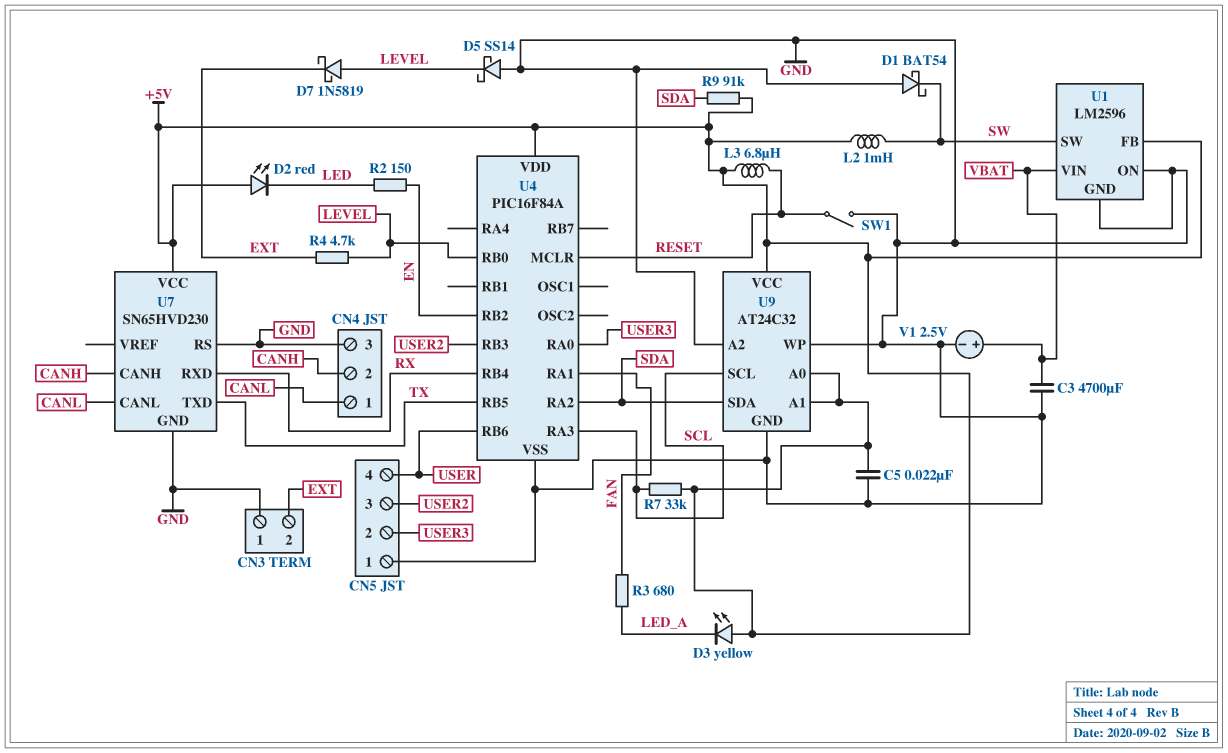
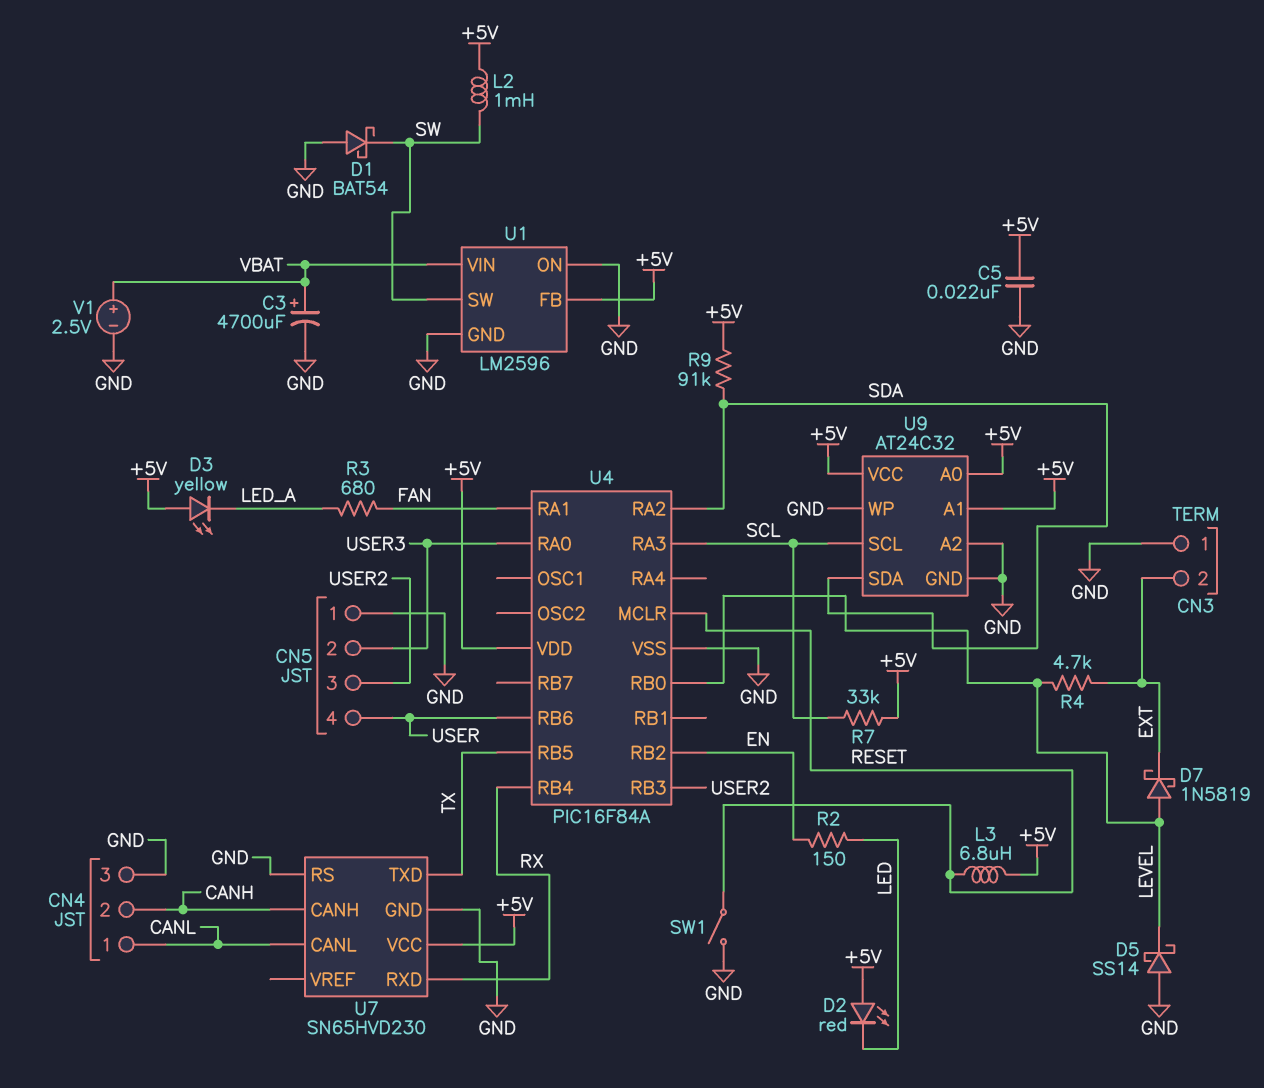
C3: 4700uF (GND, VBAT) -> 4700uF (plus VBAT, minus GND)

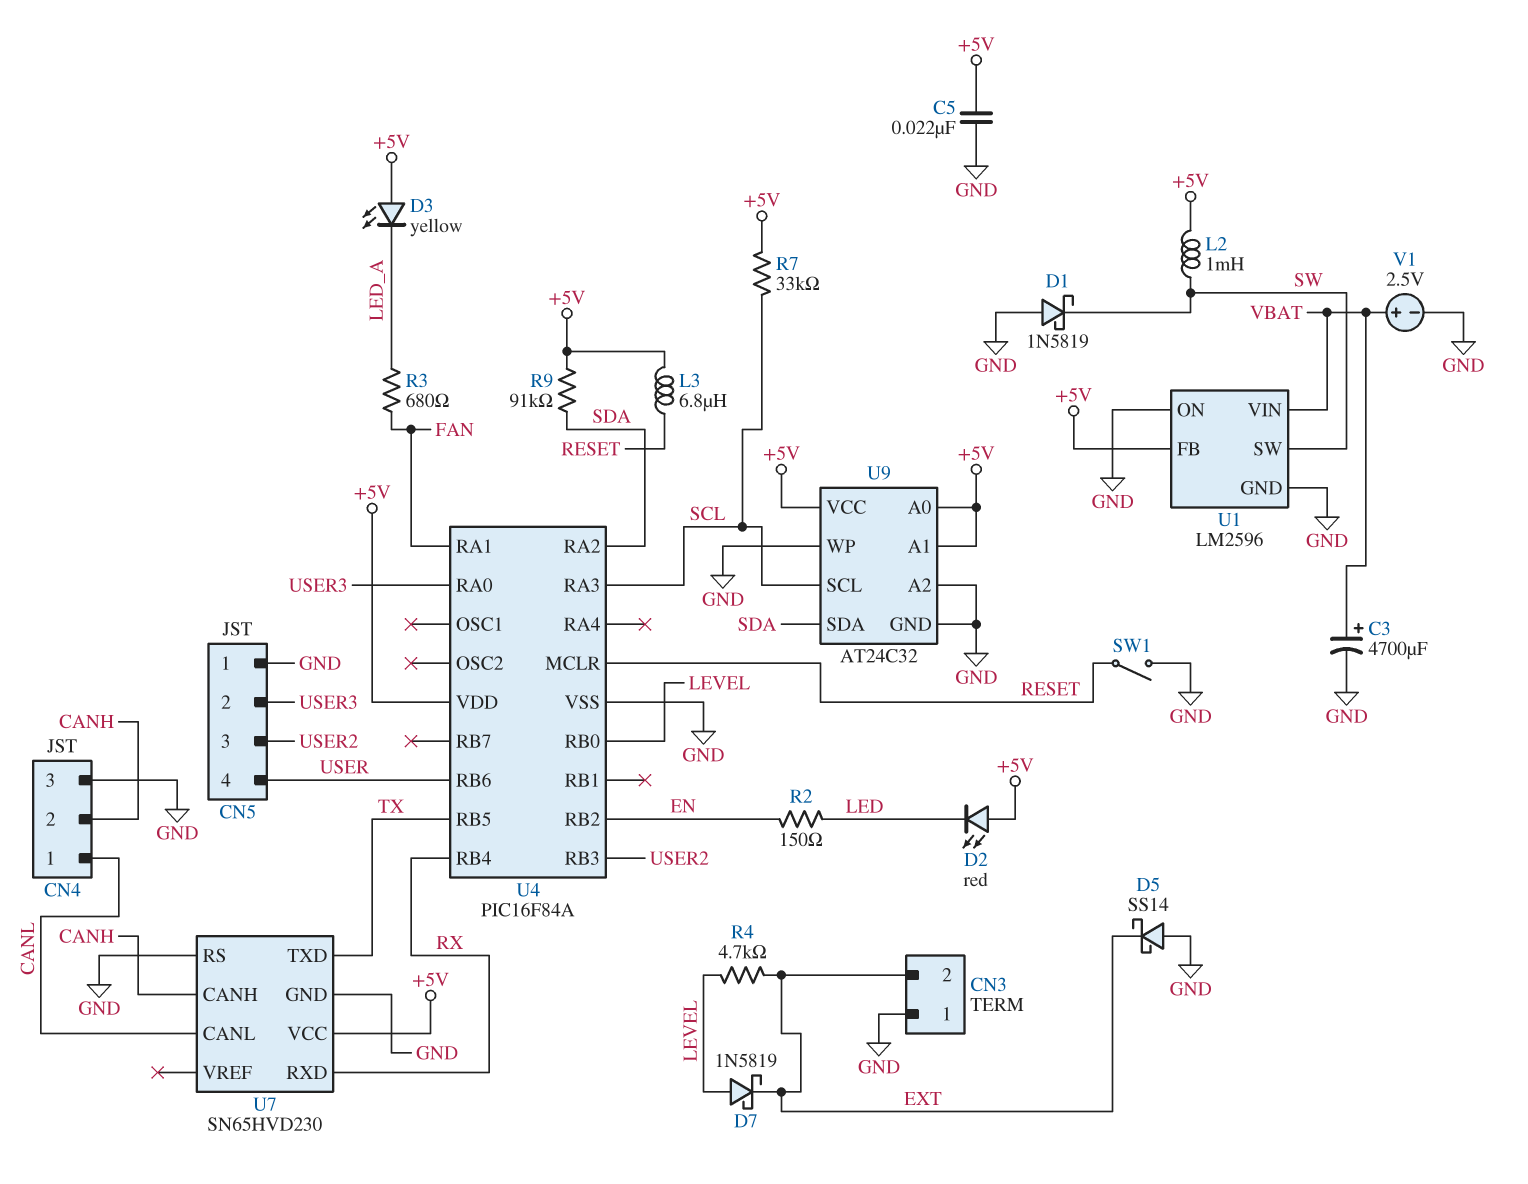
D1: schottky BAT54 (A GND, K SW) -> schottky 1N5819 (A GND, K SW)
D5: schottky SS14 (A GND, K LEVEL) -> schottky SS14 (A GND, K EXT)

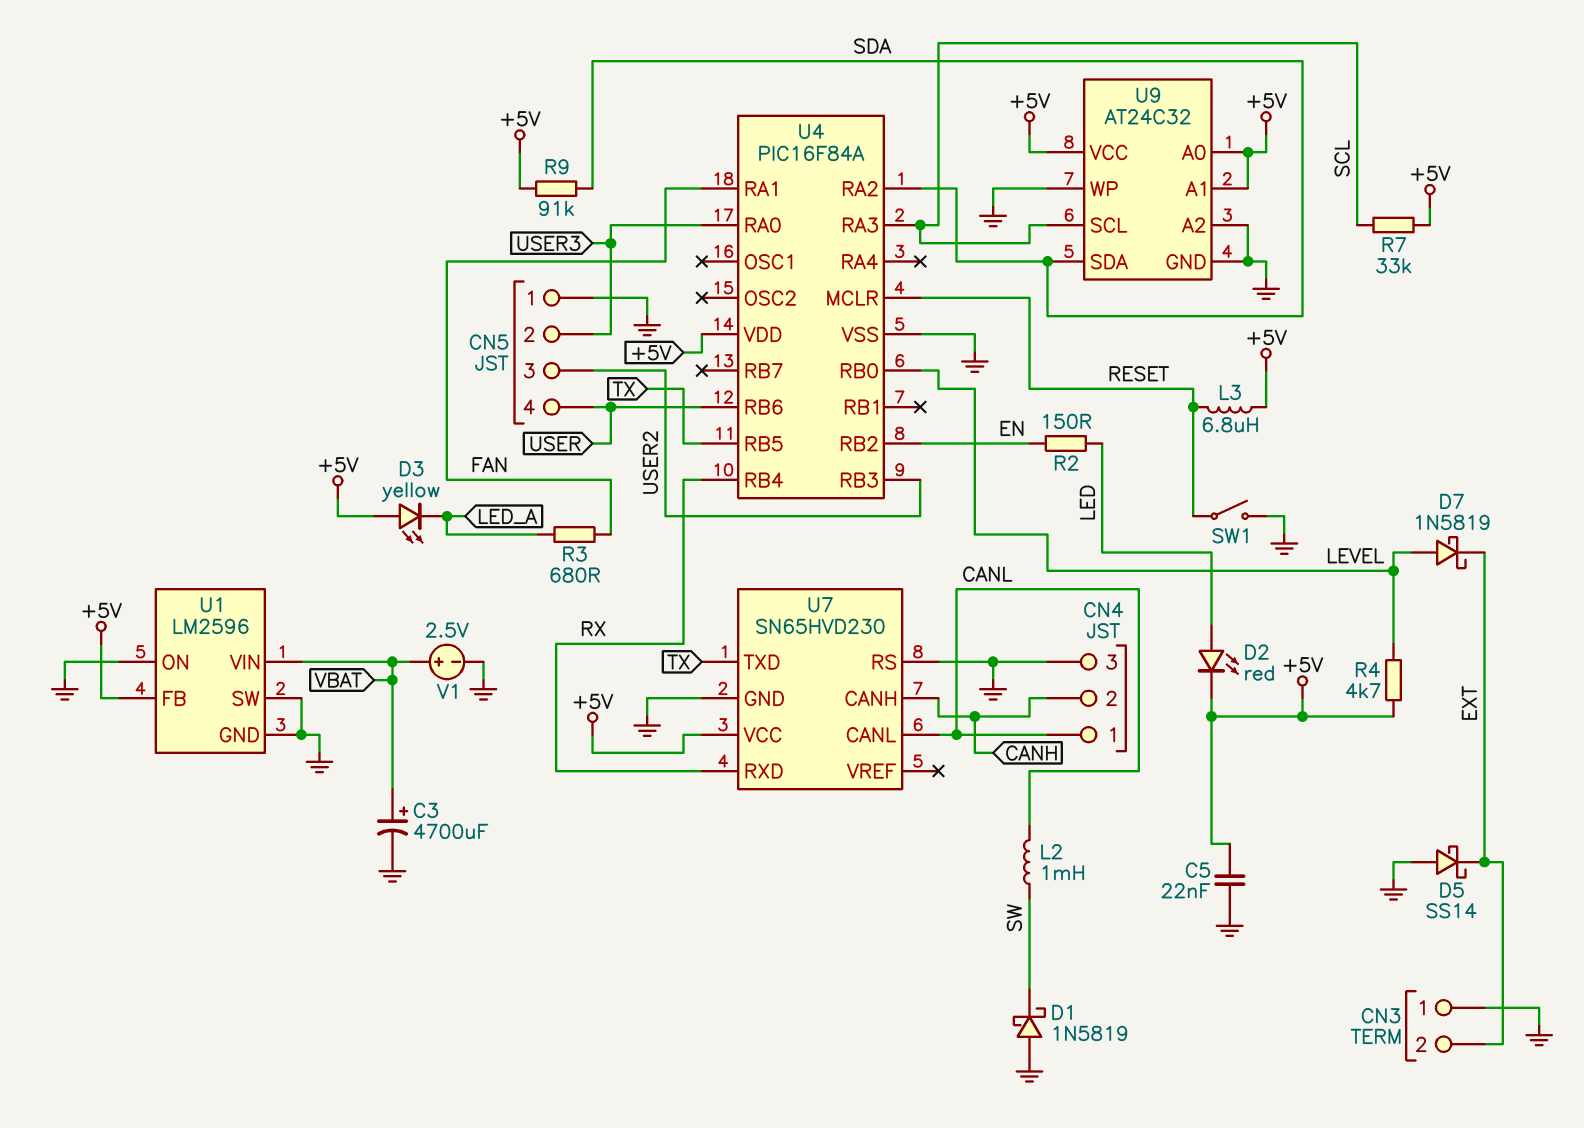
D2: LED red (A +5V, K LED) -> LED red (A LED, K +5V)
L2: 1mH (+5V, SW) -> 1mH (CANL, SW)
R4: 4.7k (EXT, LEVEL) -> 4.7k (+5V, LEVEL)
U1 pin SW: SW -> GND

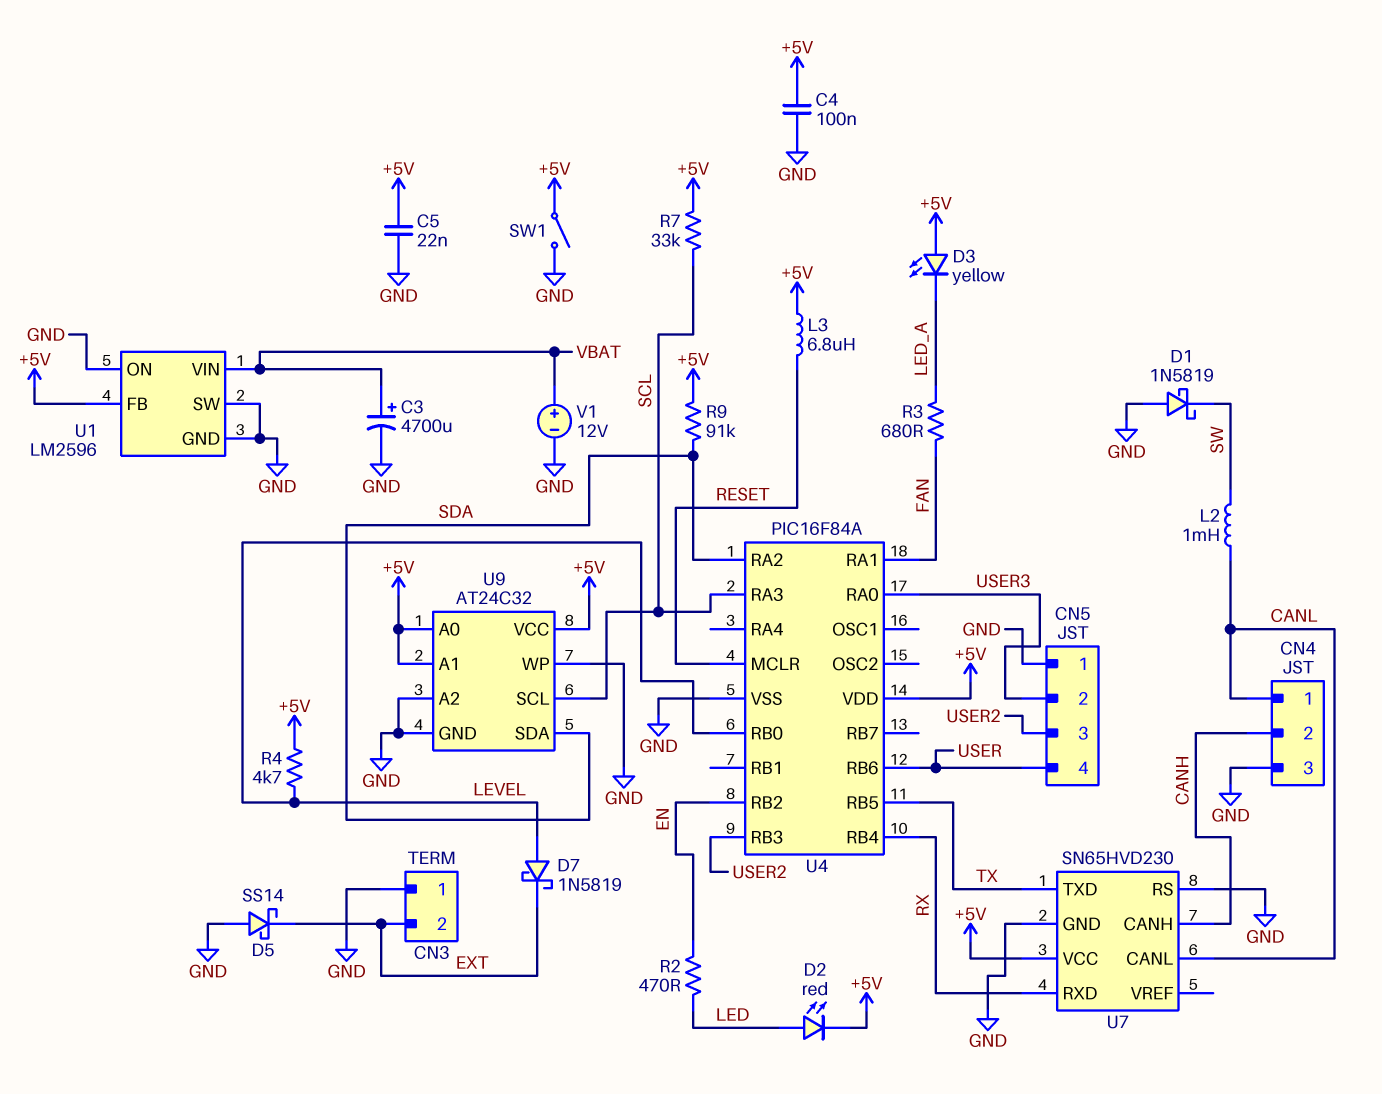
C4: none -> 100nF (+5V, GND)
R2: 150 (EN, LED) -> 470 (EN, LED)
SW1: switch (GND, RESET) -> switch (+5V, GND)
V1: 2.5V (plus VBAT, minus GND) -> 12V (plus VBAT, minus GND)

